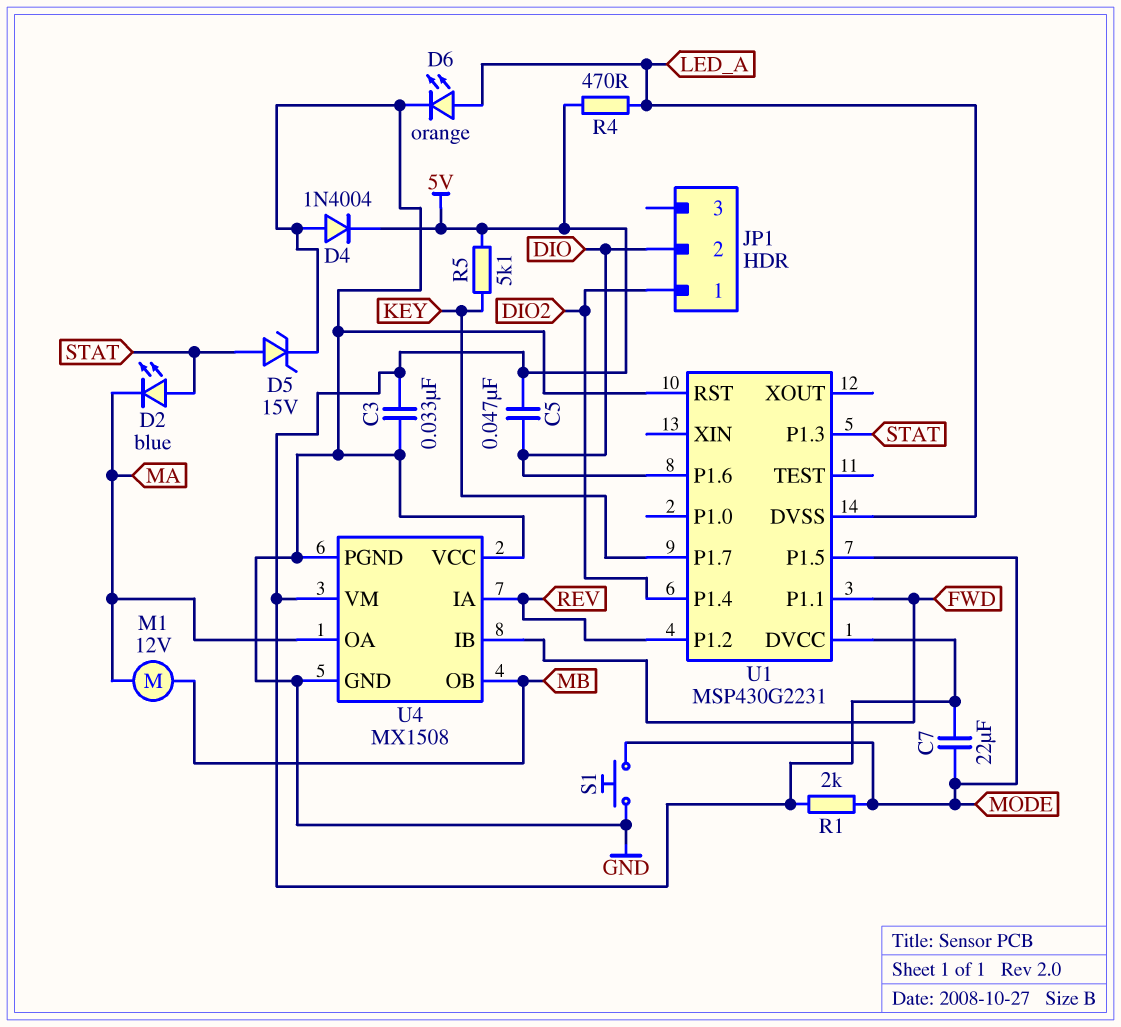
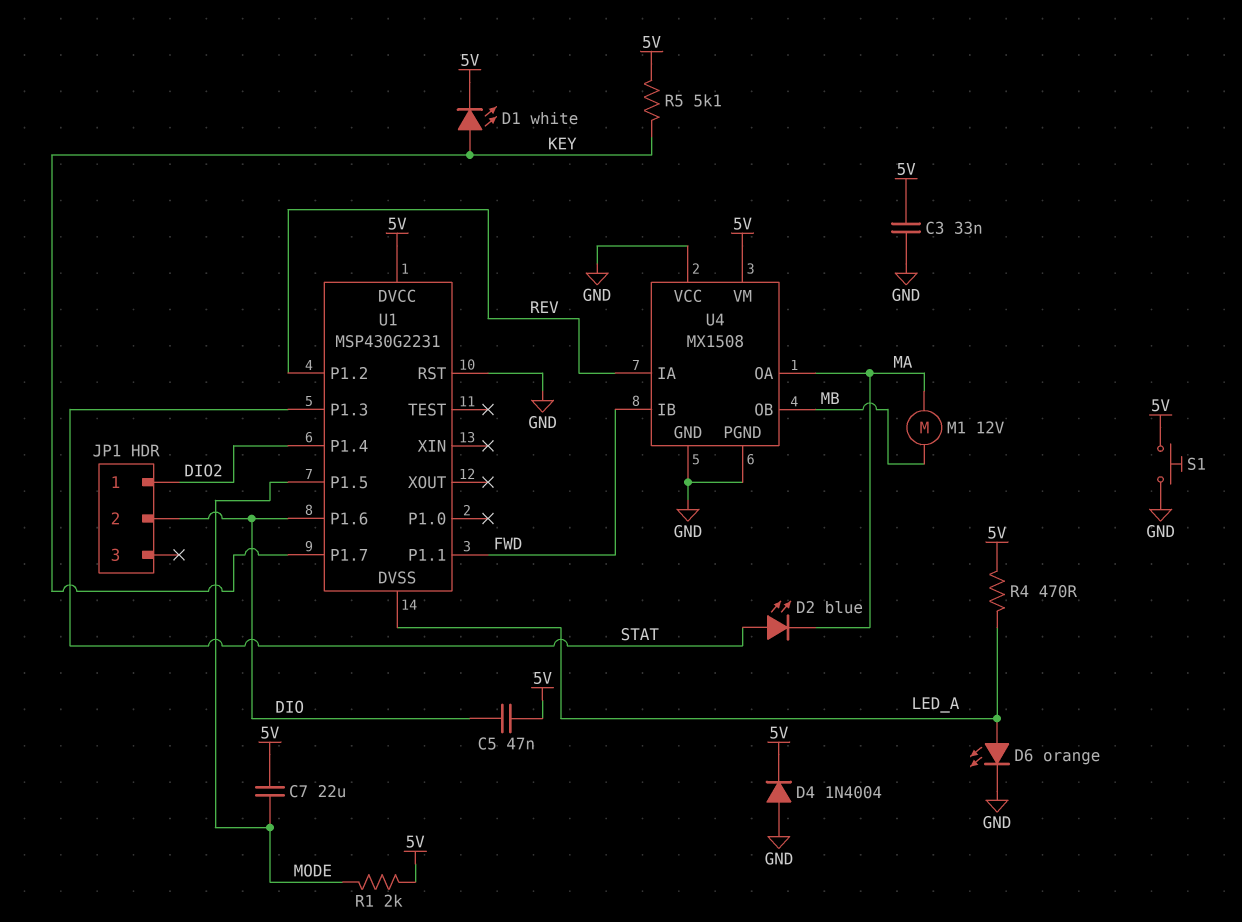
D1: none -> LED white (A KEY, K 5V)
D5: zener 15V (A STAT, K GND) -> none
S1: button (GND, MODE) -> button (5V, GND)

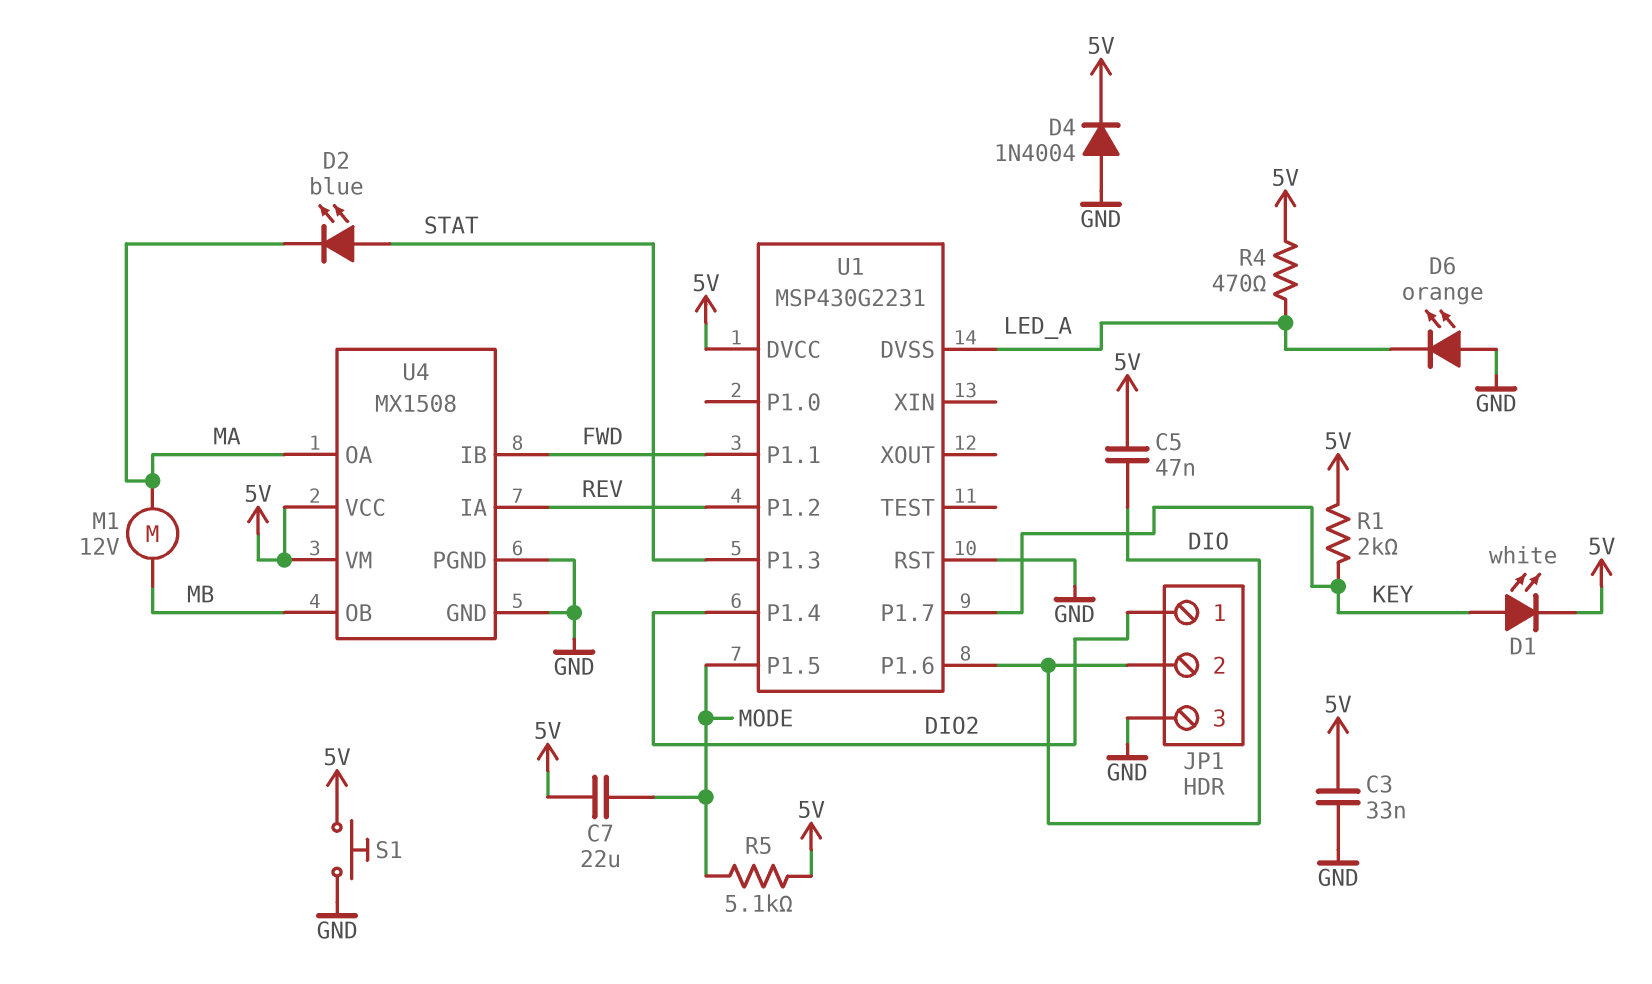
D6: LED orange (A LED_A, K GND) -> LED orange (A GND, K LED_A)
JP1 pin 3: none -> GND
R1: 2k (5V, MODE) -> 2k (5V, KEY)
R5: 5.1k (5V, KEY) -> 5.1k (5V, MODE)
U4 pin VCC: GND -> 5V

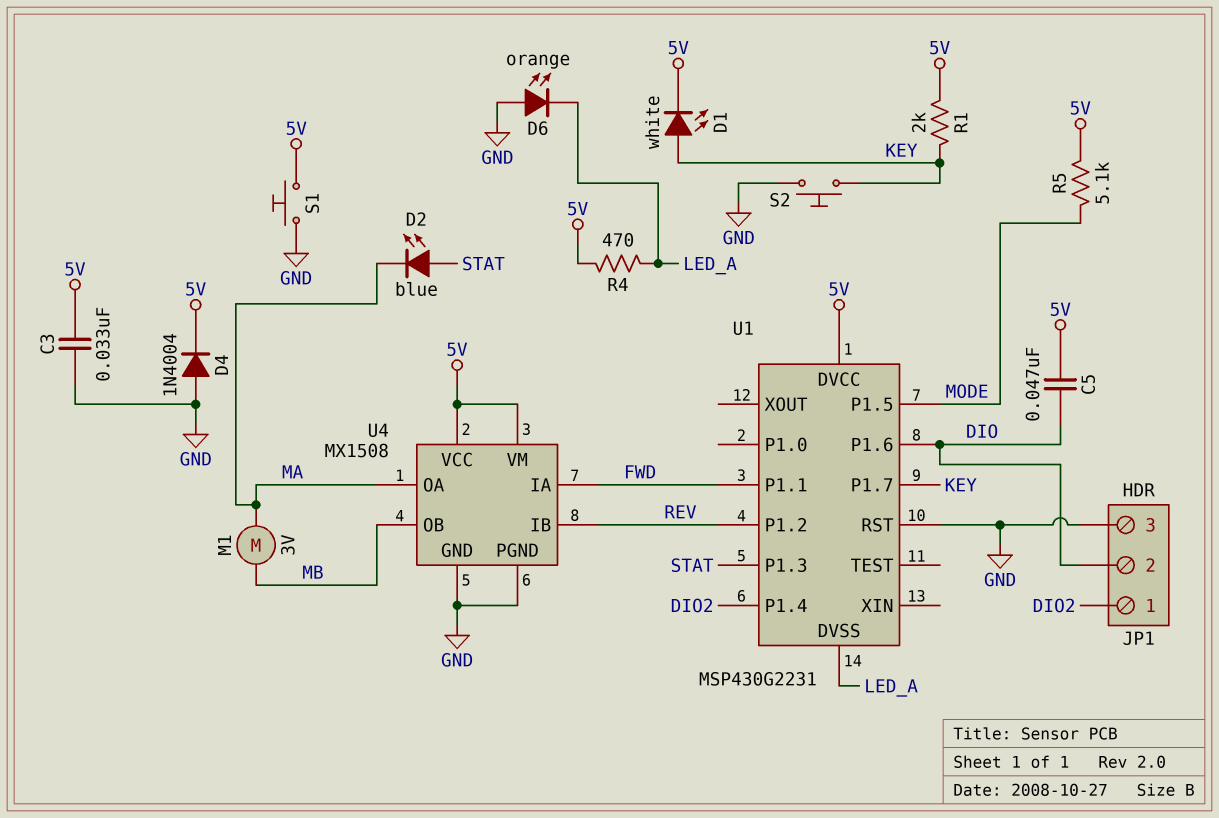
C7: 22uF (5V, MODE) -> none
M1: motor 12V (MA, MB) -> motor 3V (MA, MB)
S2: none -> button (GND, KEY)
U4 pin IA: REV -> FWD
U4 pin IB: FWD -> REV

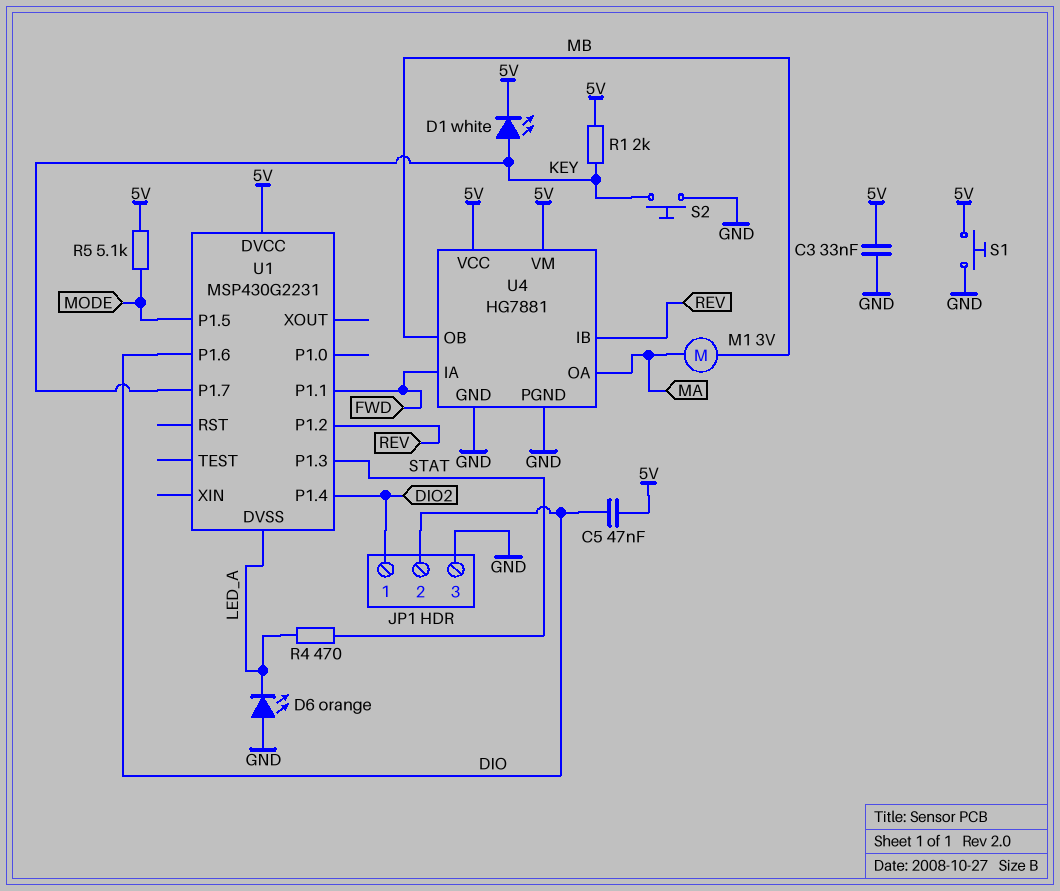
D2: LED blue (A STAT, K MA) -> none
D4: diode 1N4004 (A GND, K 5V) -> none
R4: 470 (5V, LED_A) -> 470 (LED_A, STAT)
U1 pin RST: GND -> none
U4: MX1508 -> HG7881

